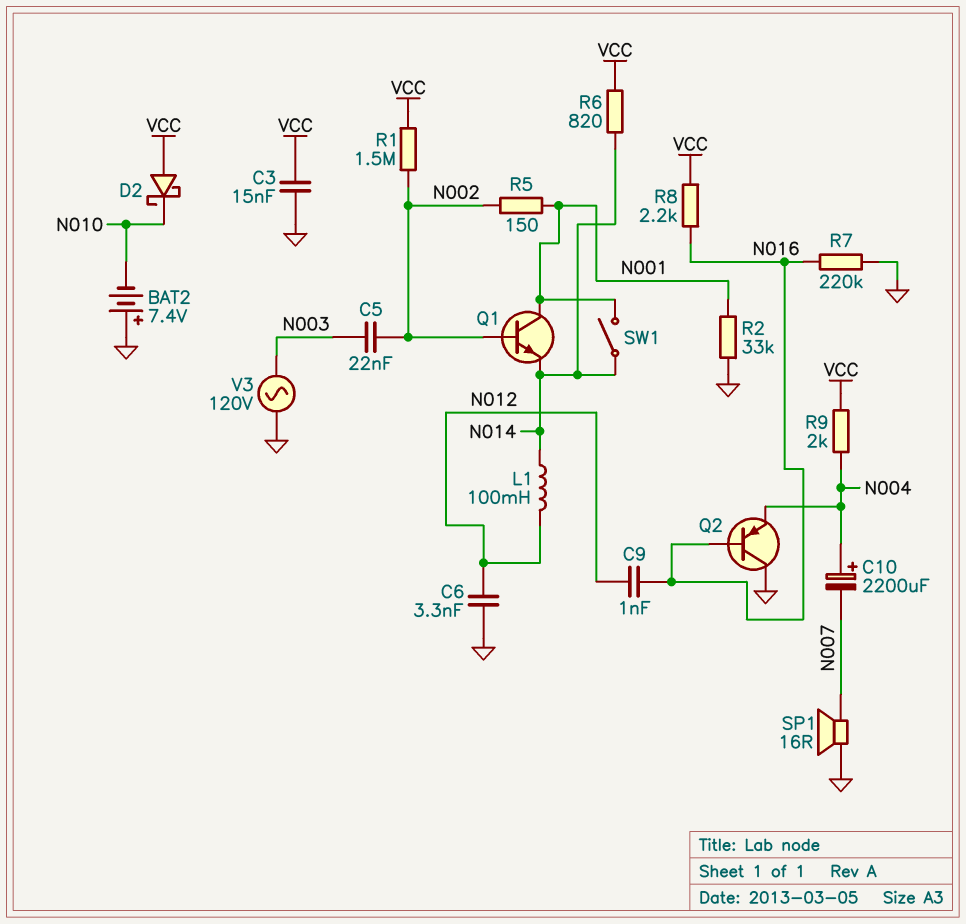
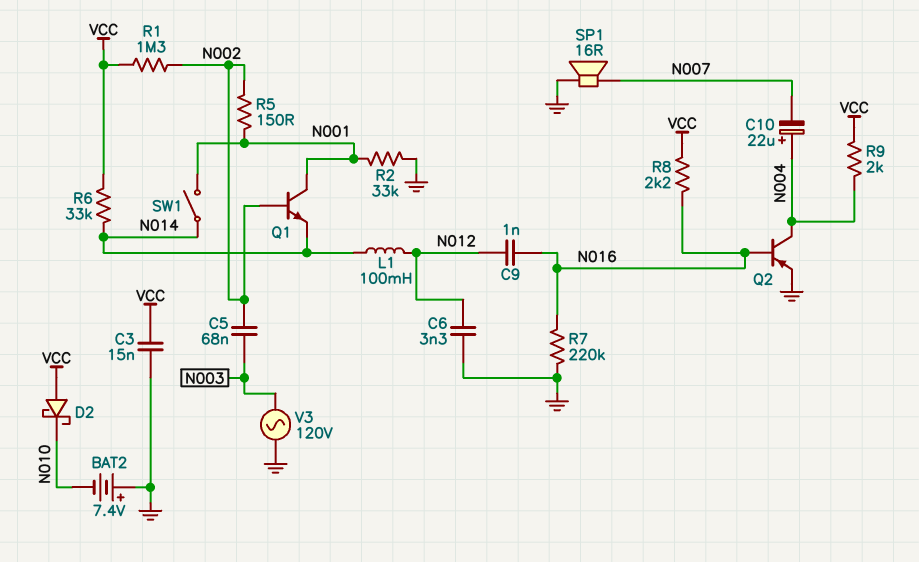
C5: 22nF (N002, N003) -> 68nF (N002, N003)
C10: 2200uF (plus N004, minus N007) -> 22uF (plus N004, minus N007)
Q2: PNP (B N016, C GND, E N004) -> PNP (B N016, C N004, E GND)
R1: 1.5M (N002, VCC) -> 1.3M (N002, VCC)
R6: 820 (N014, VCC) -> 33k (N014, VCC)

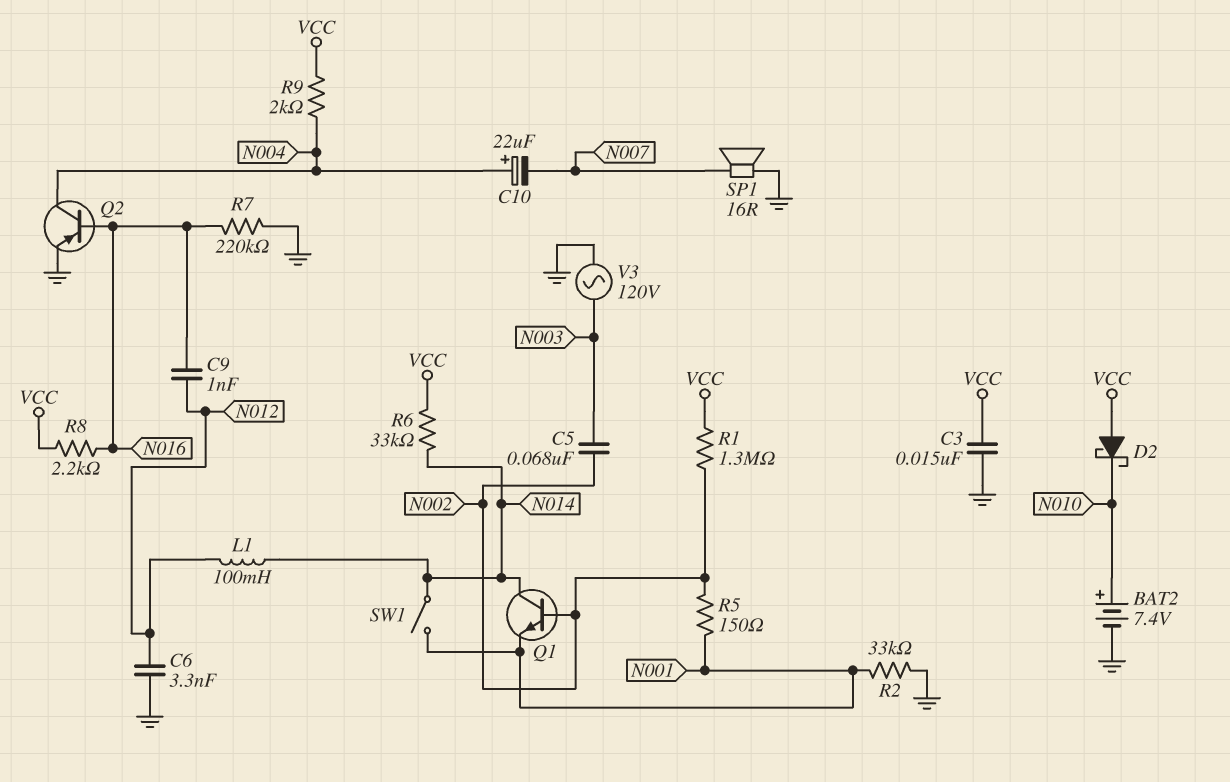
BAT2: 7.4V (plus GND, minus N010) -> 7.4V (plus N010, minus GND)
Q1: NPN (B N002, C N001, E N014) -> NPN (B N002, C N014, E N001)

